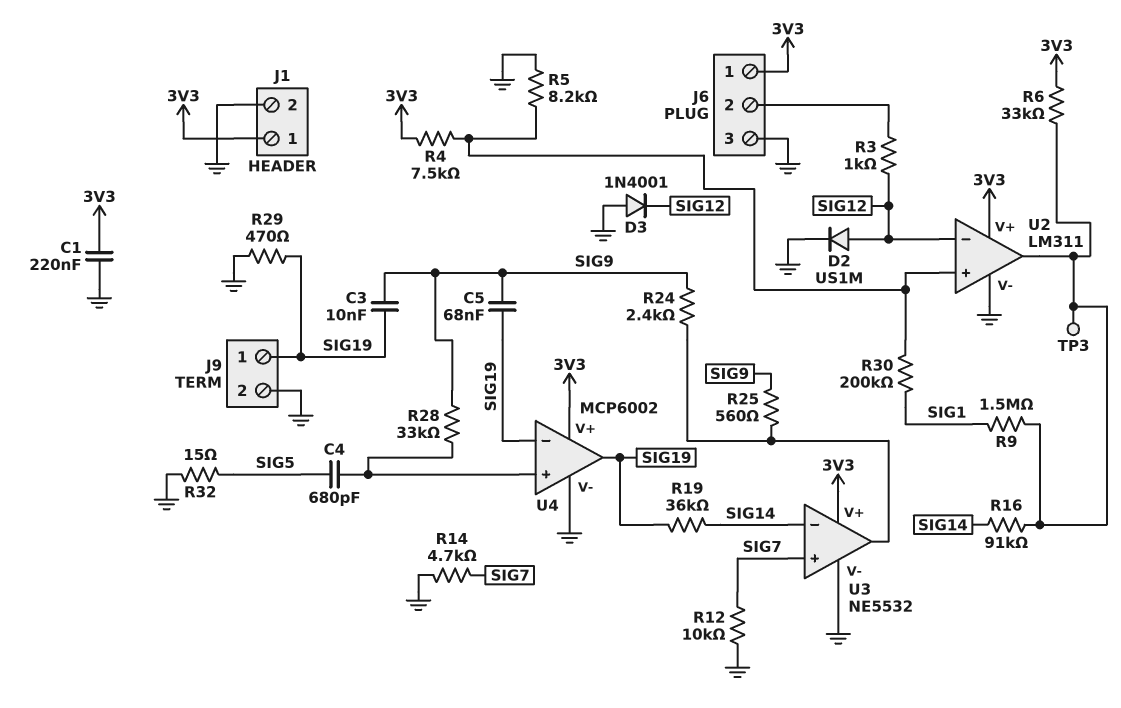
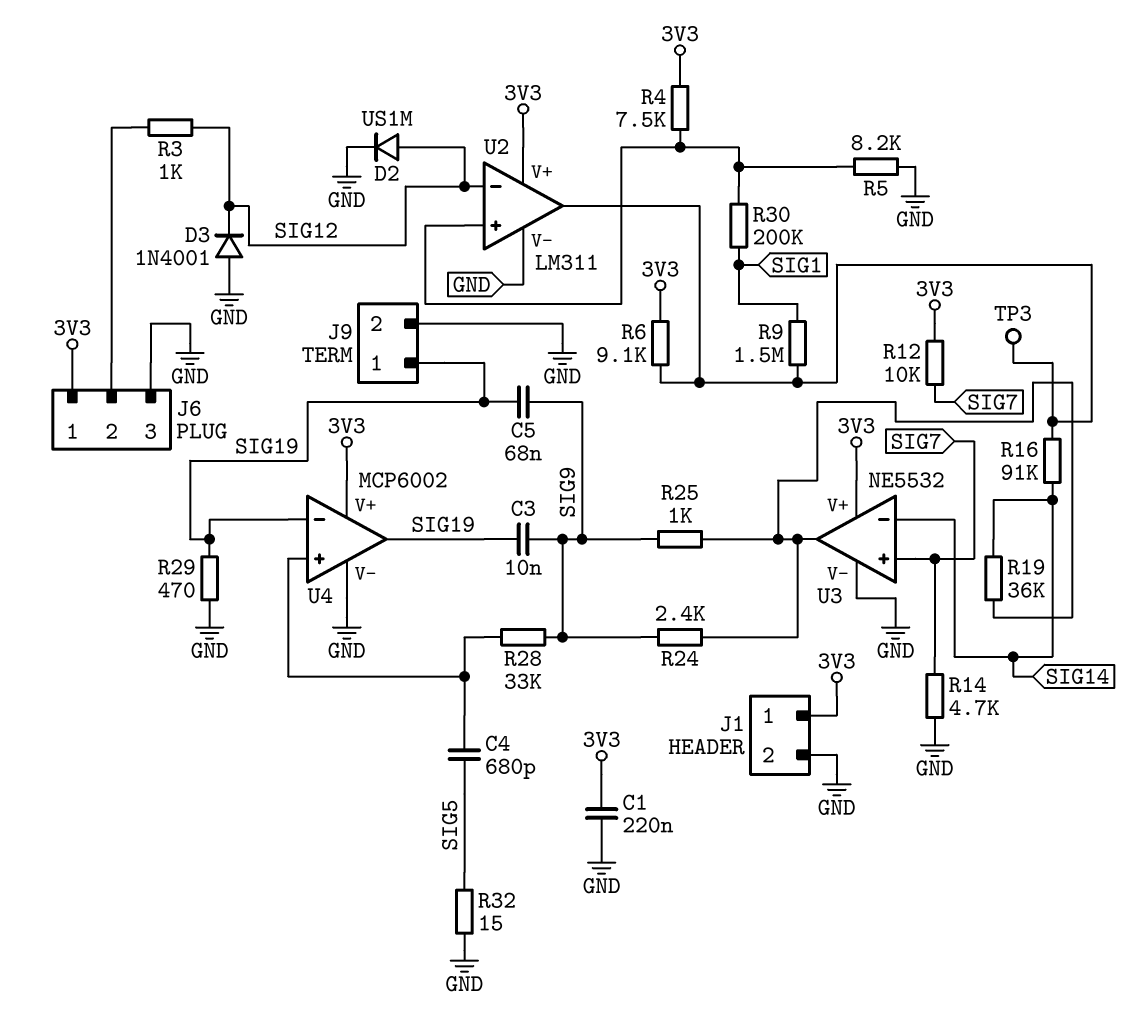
R6: 33k (3V3, U2/out) -> 9.1k (3V3, U2/out)
R12: 10k (GND, SIG7) -> 10k (3V3, SIG7)
R19: 36k (SIG14, SIG19) -> 36k (SIG14, U3/out)
R25: 560 (SIG9, U3/out) -> 1k (SIG9, U3/out)

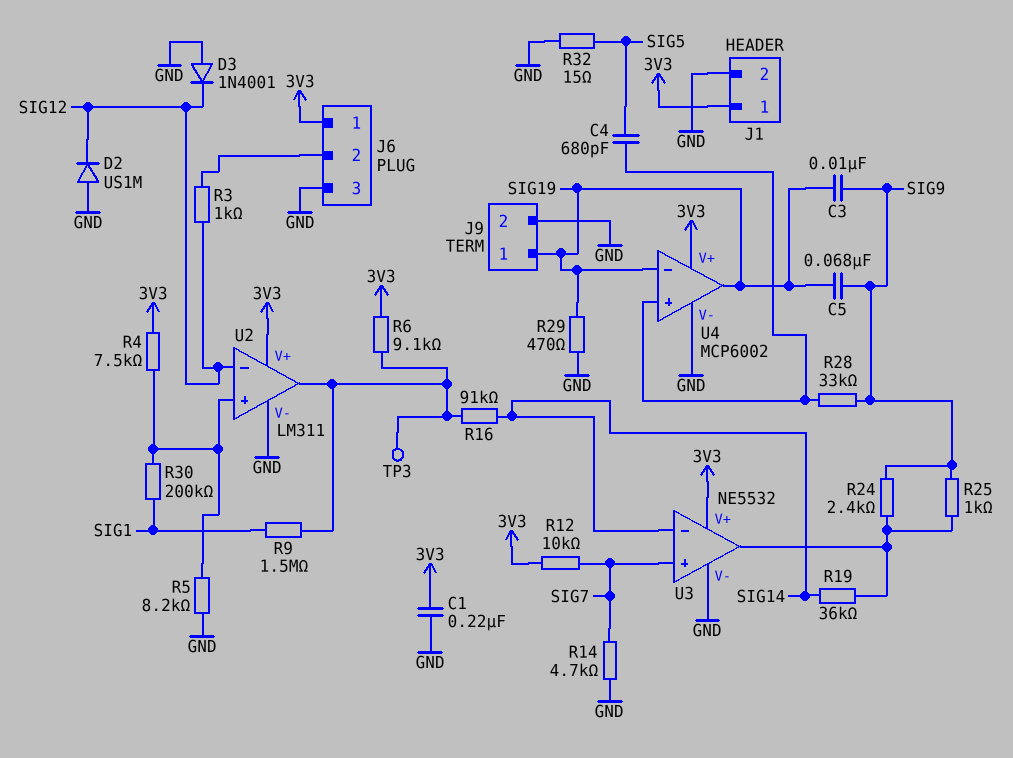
D2: diode US1M (A SIG12, K GND) -> diode US1M (A GND, K SIG12)

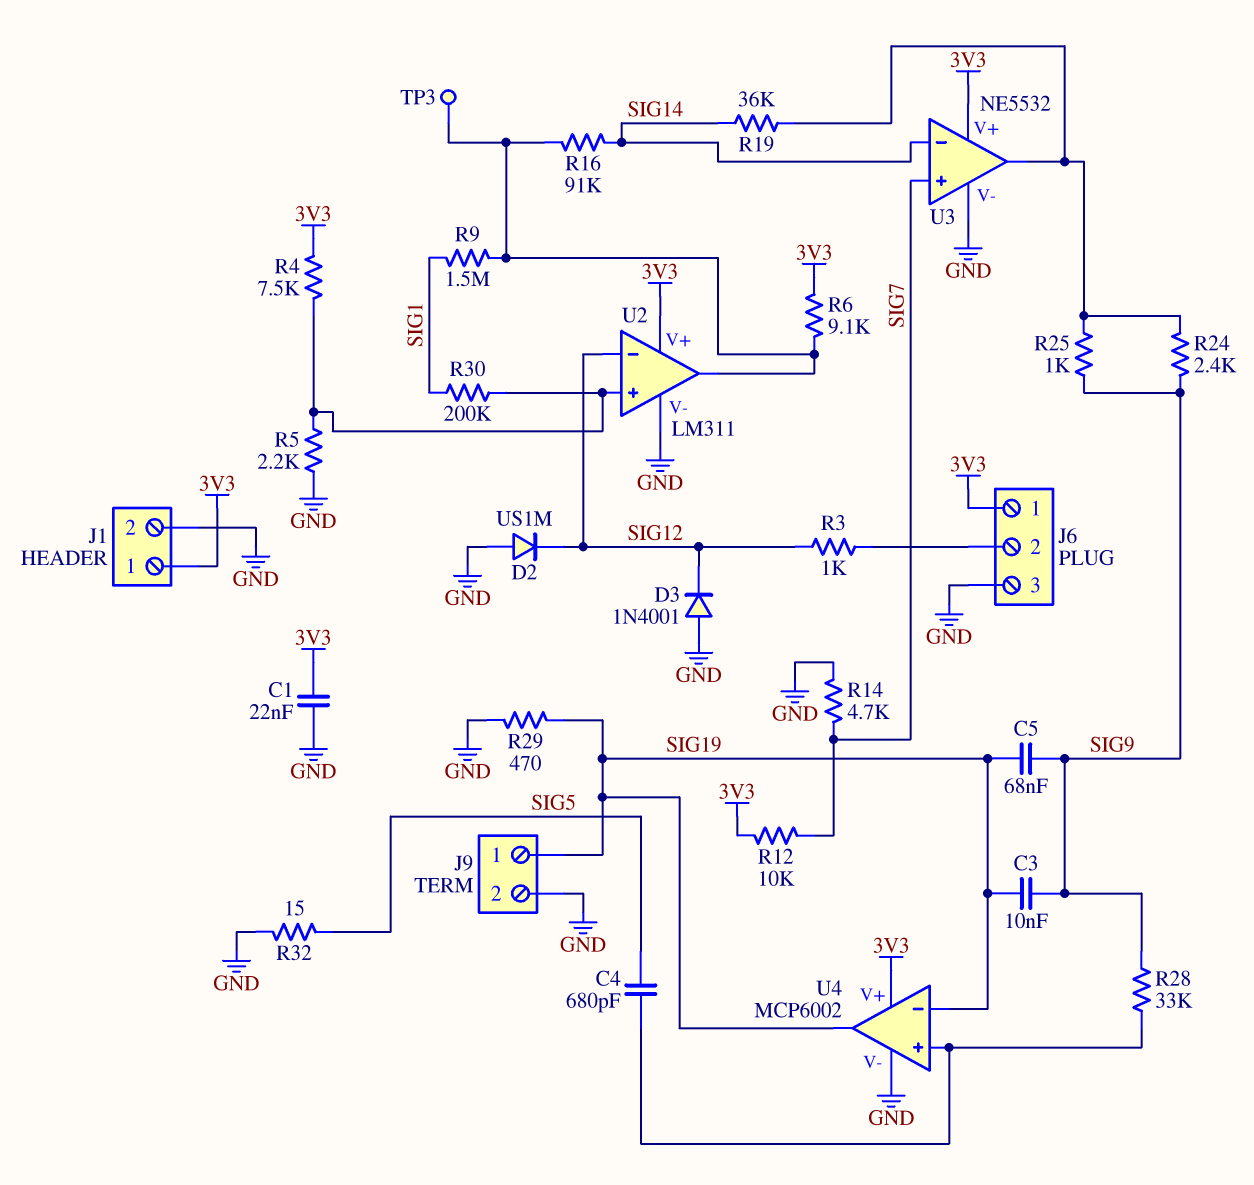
C1: 220nF (3V3, GND) -> 22nF (3V3, GND)
R5: 8.2k (GND, U2/in+) -> 2.2k (GND, U2/in+)

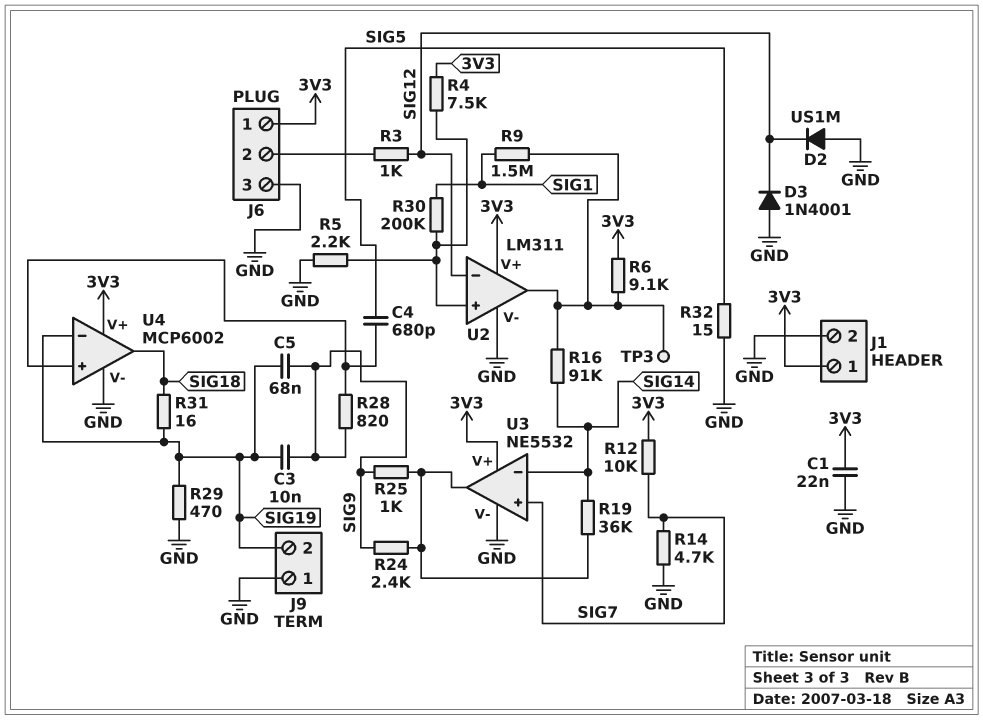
J9 pin 1: SIG19 -> GND
J9 pin 2: GND -> SIG19
R28: 33k (SIG9, U4/in+) -> 820 (SIG9, U4/in+)
R31: none -> 16 (SIG18, SIG19)
U4 pin out: SIG19 -> SIG18

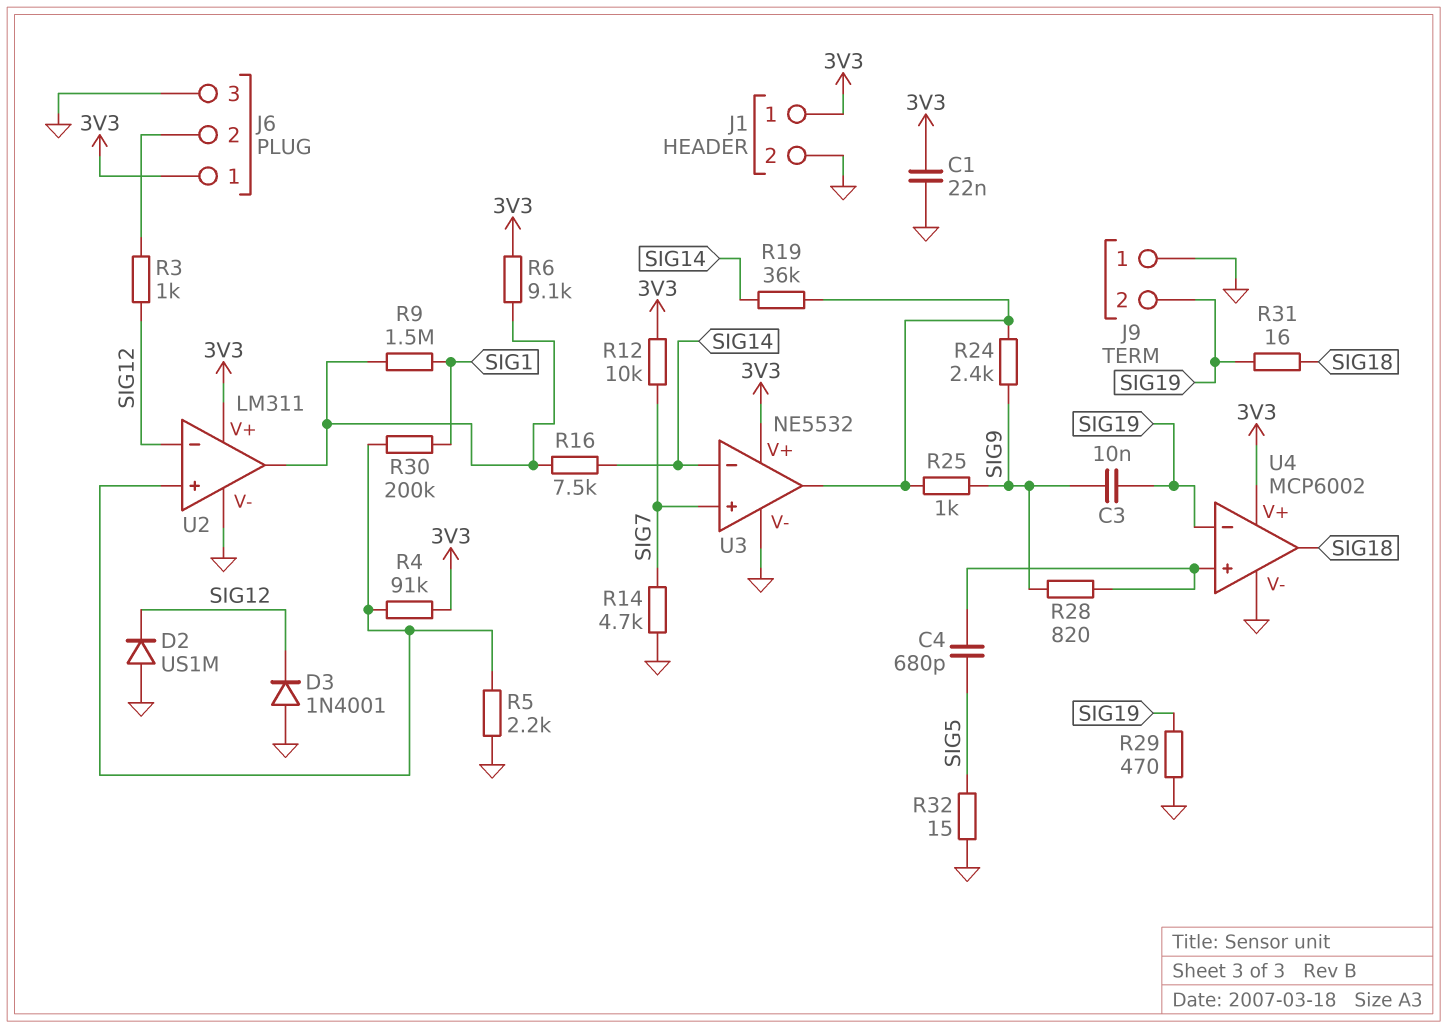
C5: 68nF (SIG9, SIG19) -> none
R4: 7.5k (3V3, U2/in+) -> 91k (3V3, U2/in+)
R16: 91k (SIG14, U2/out) -> 7.5k (SIG14, U2/out)
TP3: test point (U2/out) -> none

